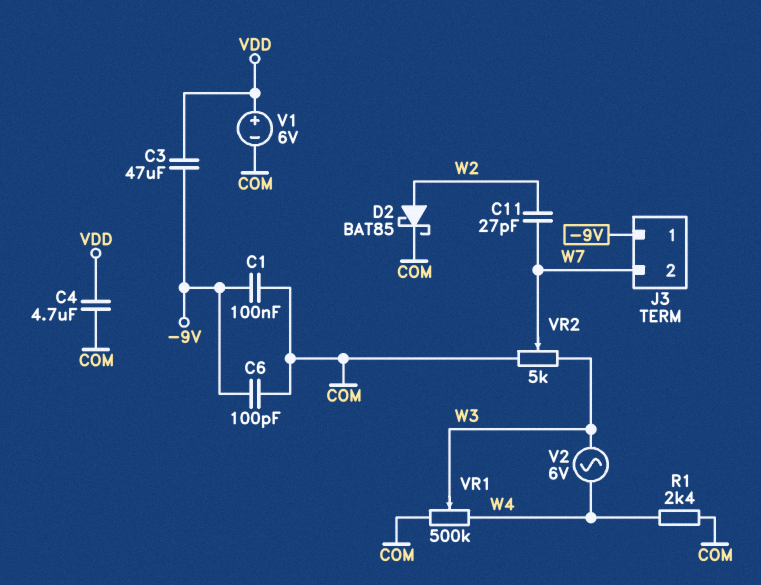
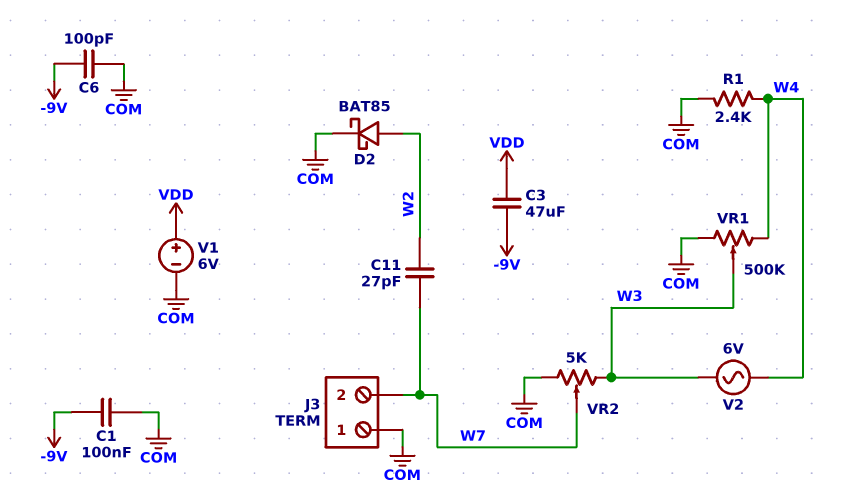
C4: 4.7uF (COM, VDD) -> none
J3 pin 1: -9V -> COM

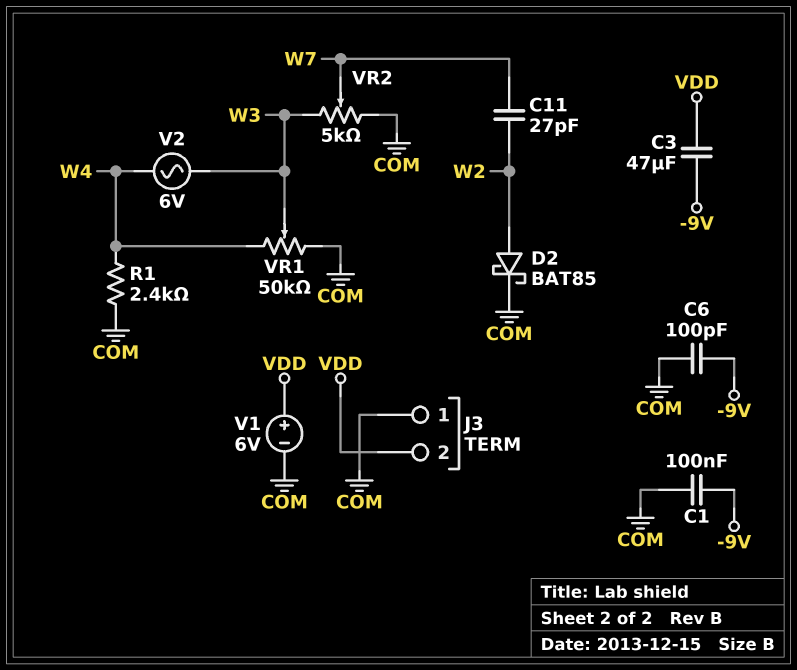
J3 pin 2: W7 -> VDD
VR1: 500k (COM, W4, wiper W3) -> 50k (COM, W4, wiper W3)

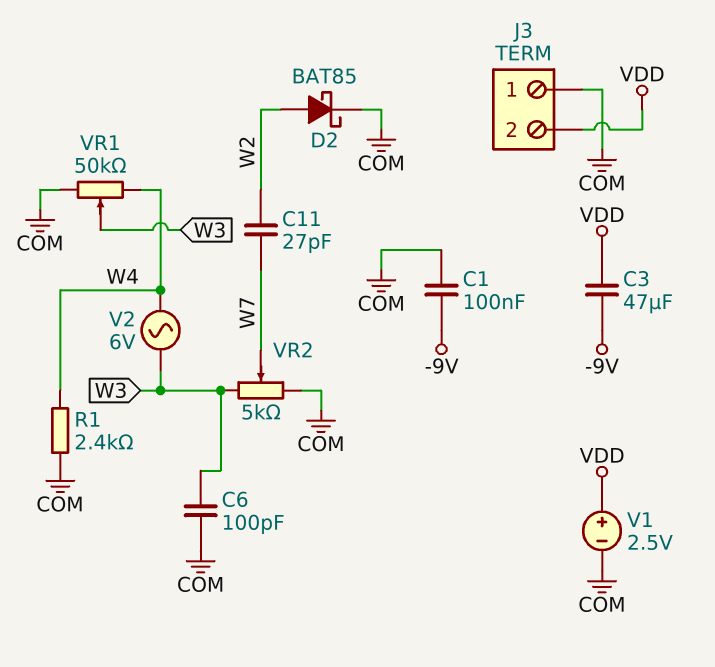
C6: 100pF (-9V, COM) -> 100pF (COM, W3)
V1: 6V (plus VDD, minus COM) -> 2.5V (plus VDD, minus COM)

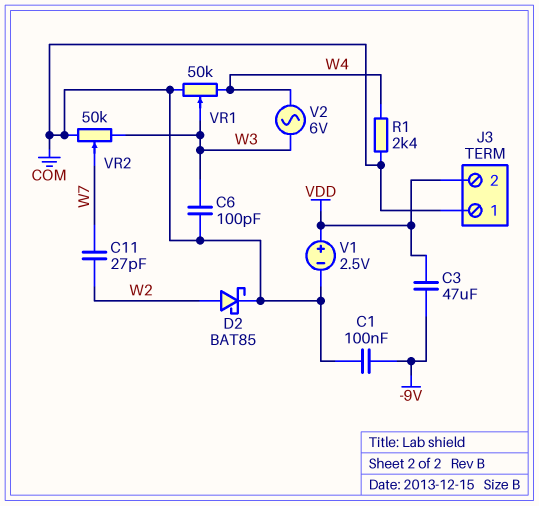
VR2: 5k (COM, W3, wiper W7) -> 50k (COM, W3, wiper W7)

